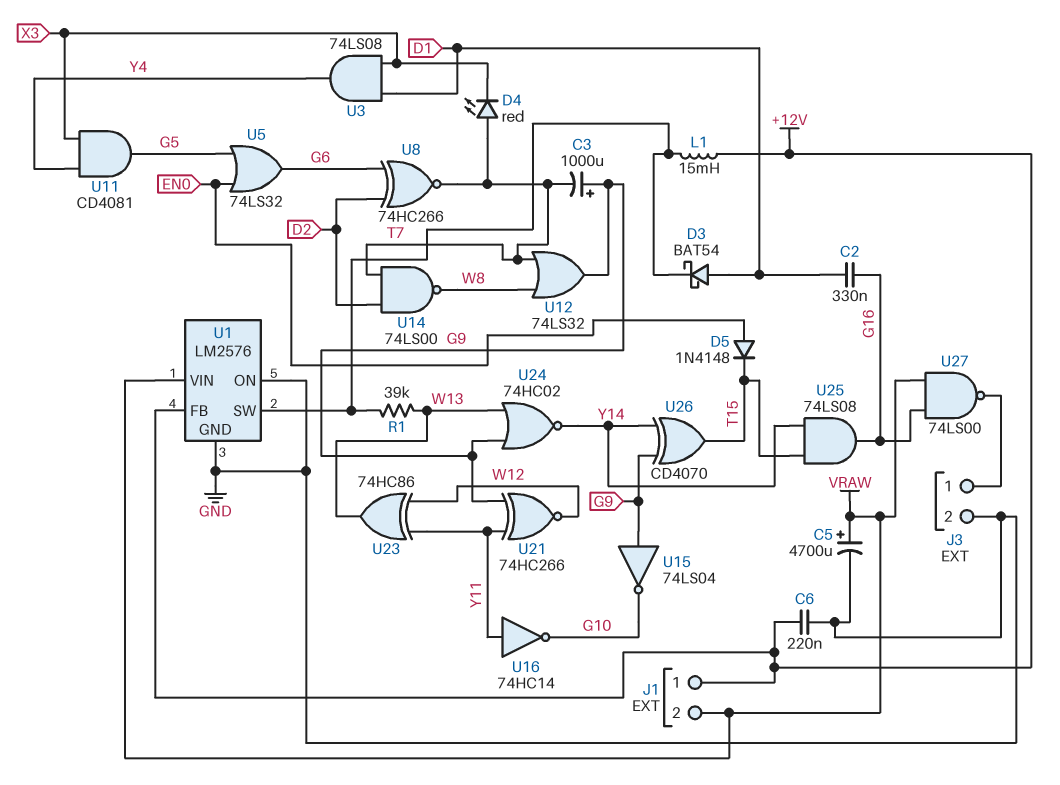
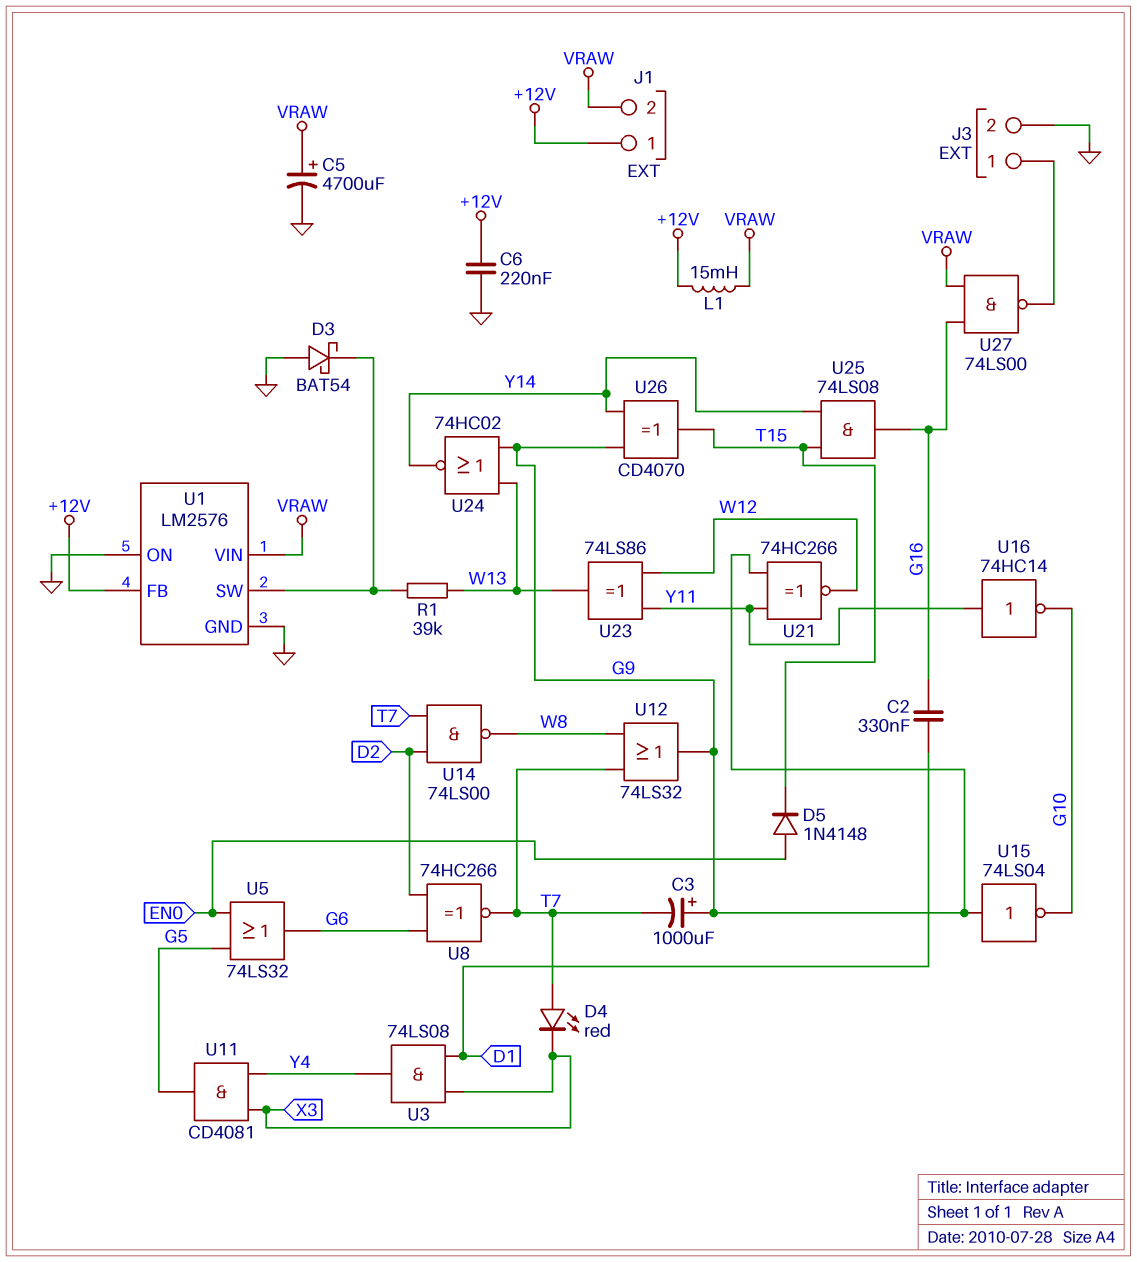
D3: schottky BAT54 (A D1, K U1/SW) -> schottky BAT54 (A GND, K U1/SW)
L1: 15mH (+12V, U1/SW) -> 15mH (+12V, VRAW)
U23: XOR 74HC86 (in W12, in Y11, out W13) -> XOR 74LS86 (in W12, in Y11, out W13)

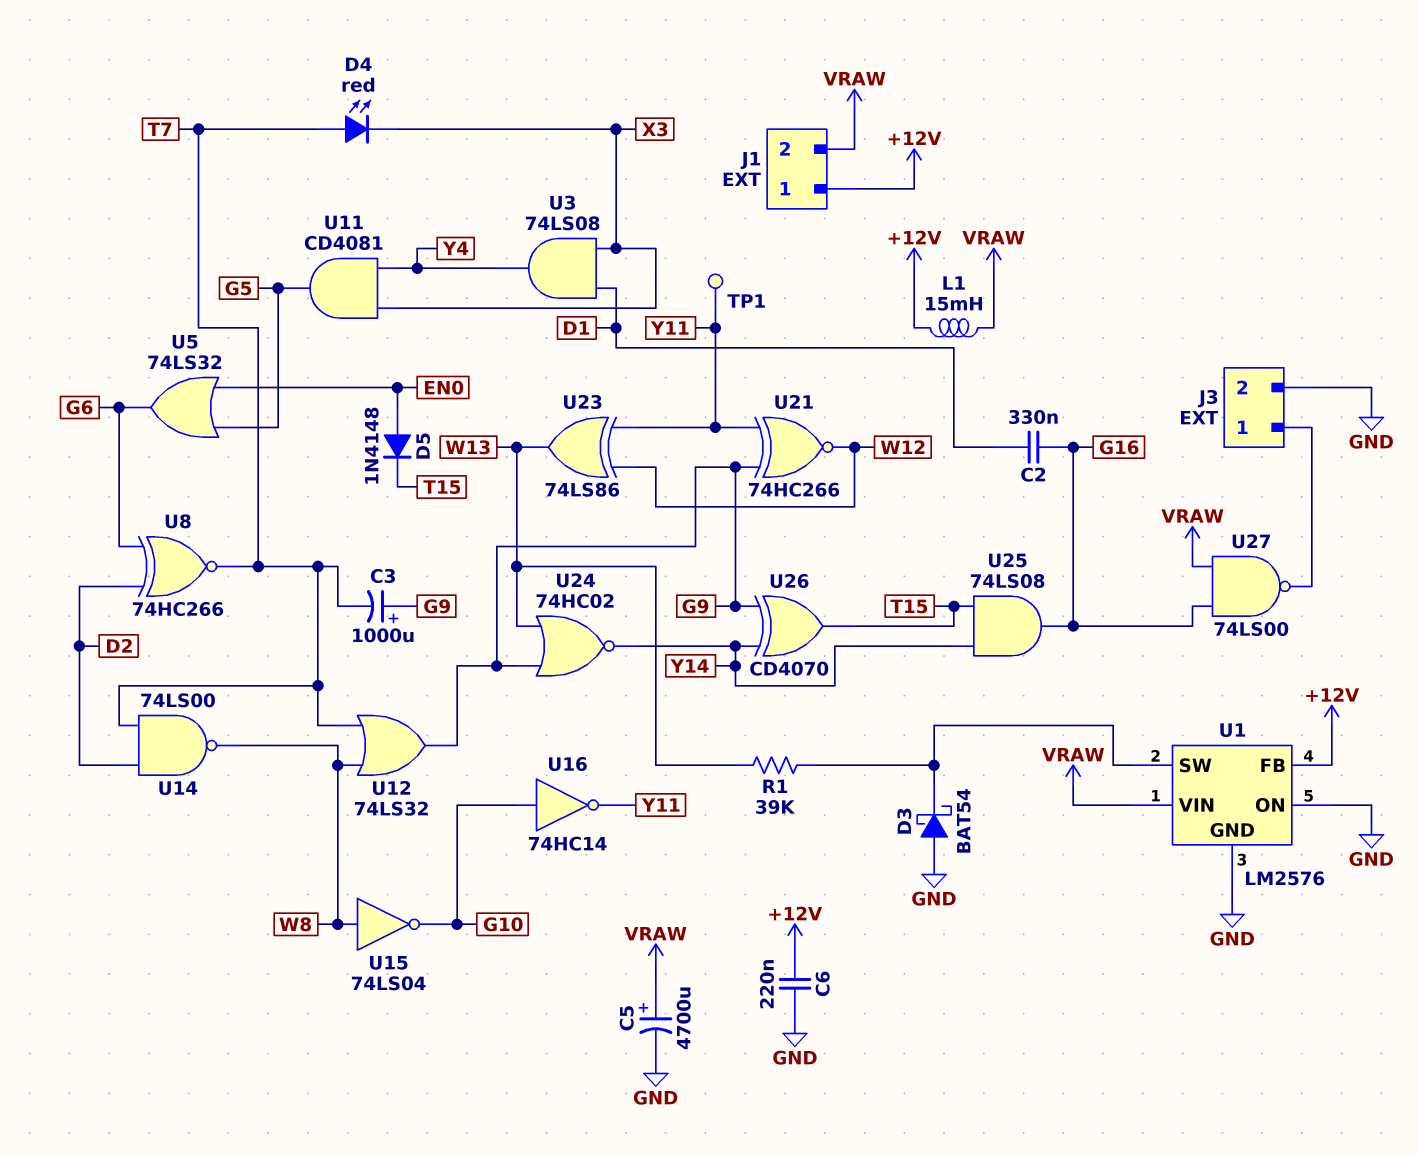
TP1: none -> test point (Y11)
U15: NOT 74LS04 (in G9, out G10) -> NOT 74LS04 (in W8, out G10)
U16: NOT 74HC14 (in Y11, out G10) -> NOT 74HC14 (in G10, out Y11)

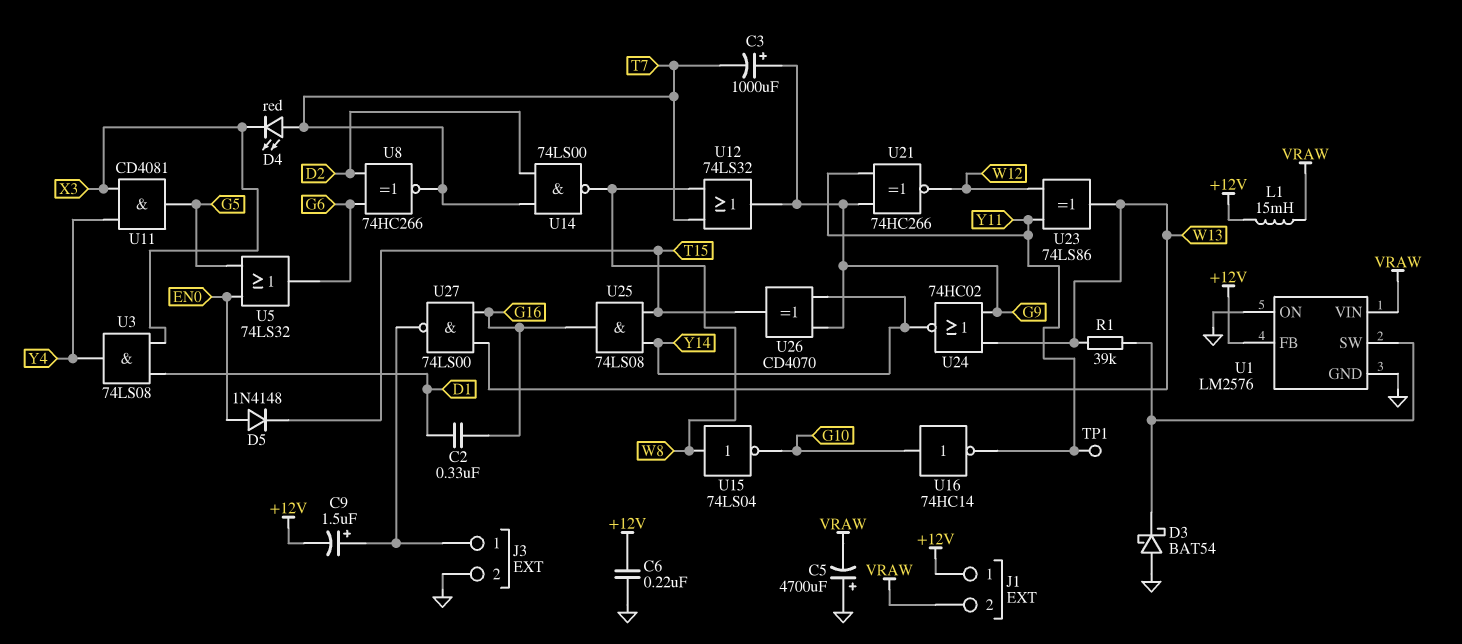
C5: 4700uF (plus VRAW, minus GND) -> 4700uF (plus GND, minus VRAW)
C9: none -> 1.5uF (plus J3/1, minus +12V)
U27: NAND 74LS00 (in G16, in VRAW, out J3/1) -> NAND 74LS00 (in G16, in W13, out J3/1)

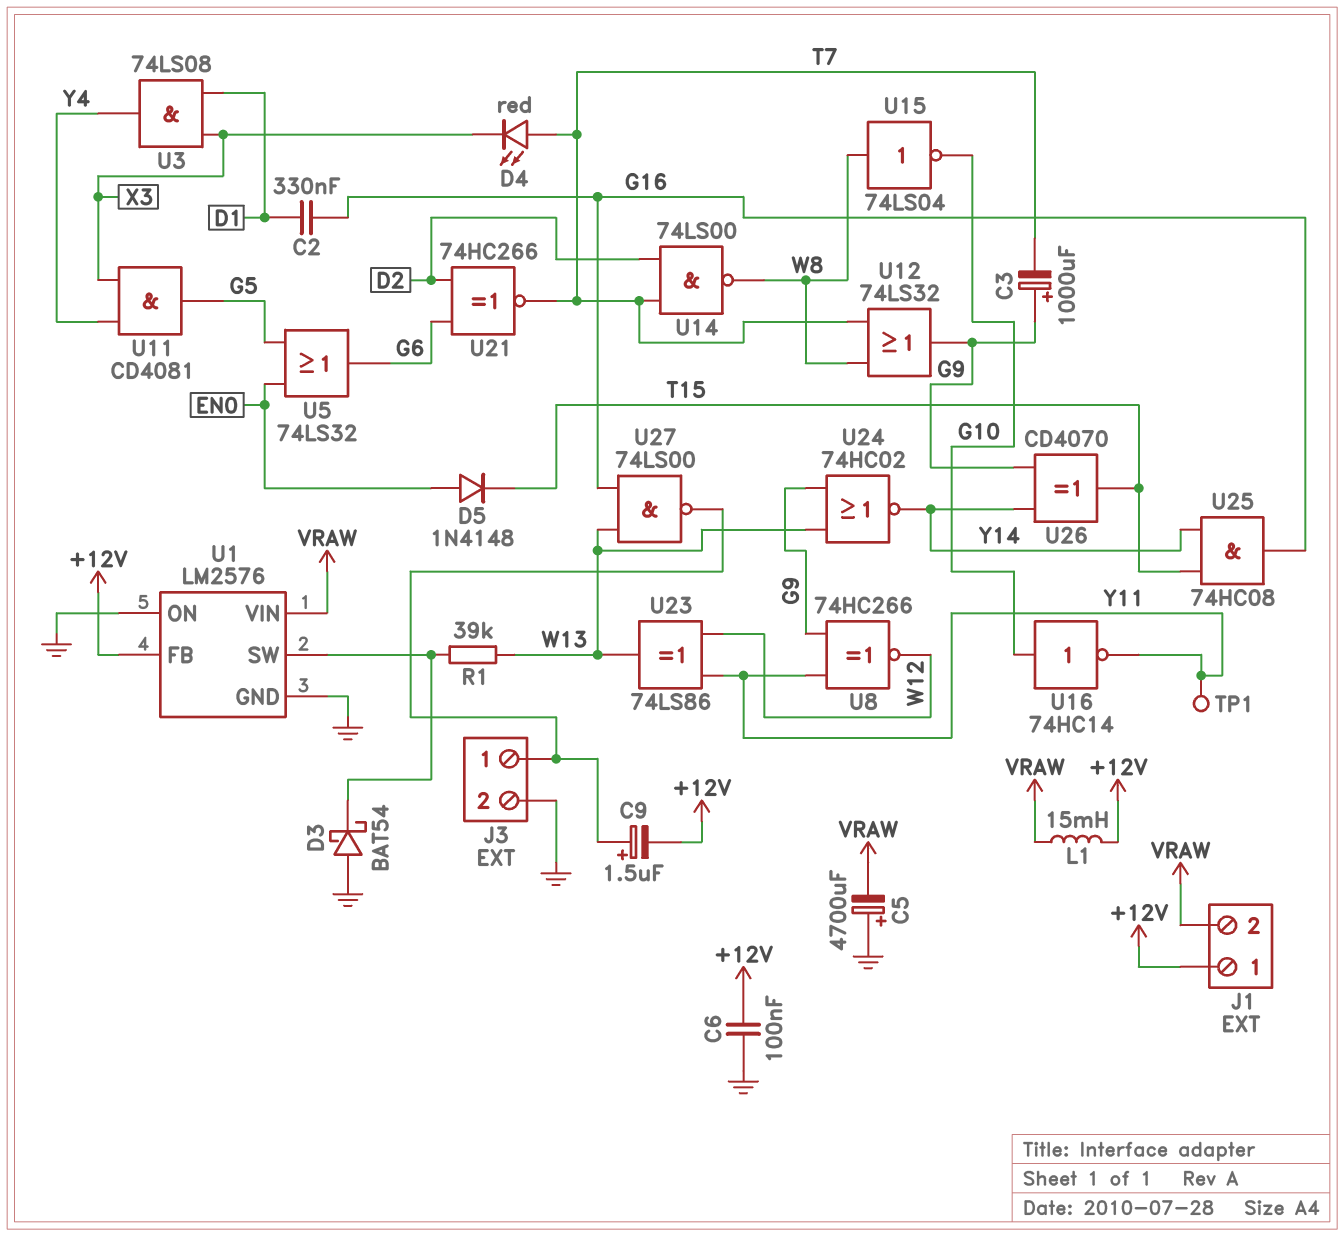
C6: 220nF (+12V, GND) -> 100nF (+12V, GND)
U8: XNOR 74HC266 (in D2, in G6, out T7) -> XNOR 74HC266 (in G9, in Y11, out W12)
U21: XNOR 74HC266 (in G9, in Y11, out W12) -> XNOR 74HC266 (in D2, in G6, out T7)
U25: AND 74LS08 (in T15, in Y14, out G16) -> AND 74HC08 (in T15, in Y14, out G16)

